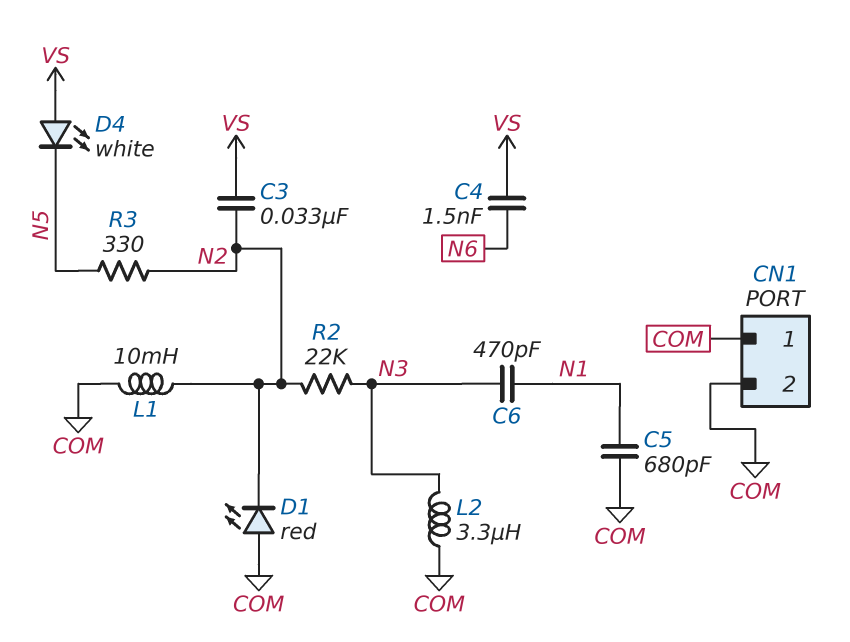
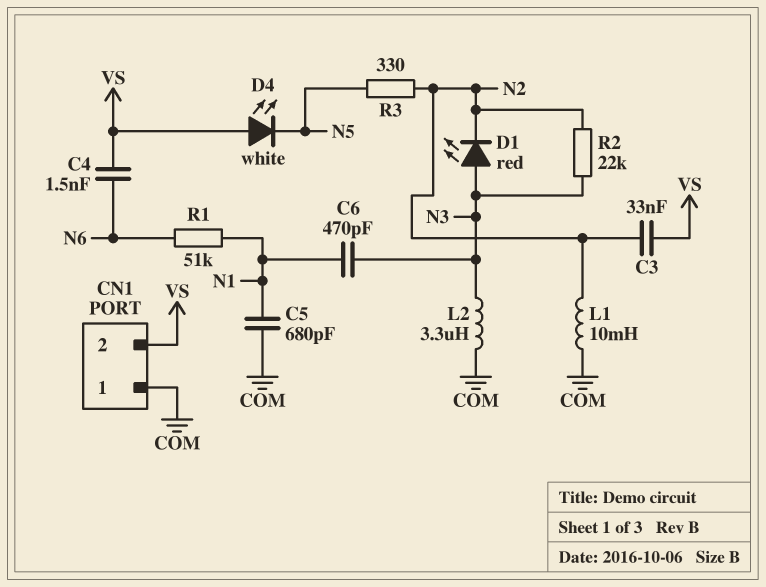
CN1 pin 2: COM -> VS
D1: LED red (A COM, K N2) -> LED red (A N3, K N2)
R1: none -> 51k (N1, N6)

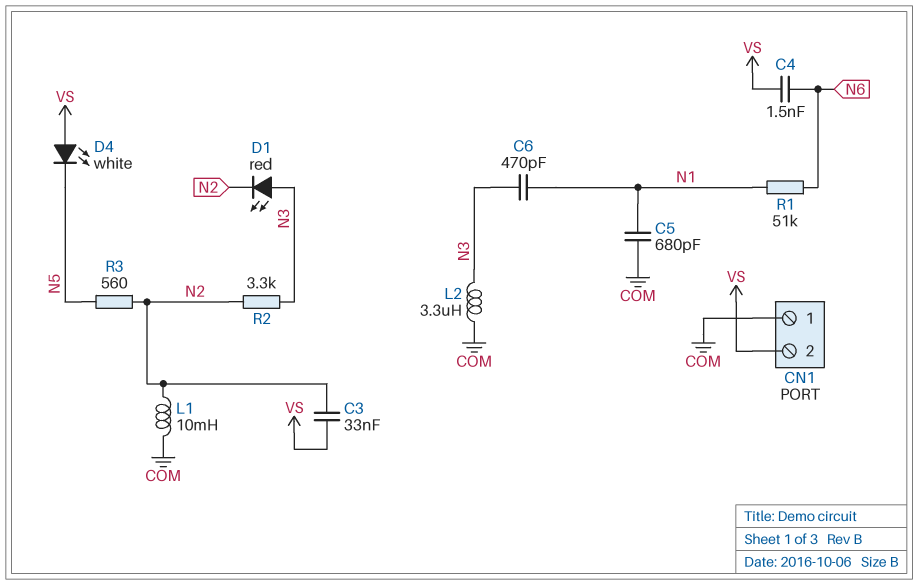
R2: 22k (N2, N3) -> 3.3k (N2, N3)
R3: 330 (N2, N5) -> 560 (N2, N5)

